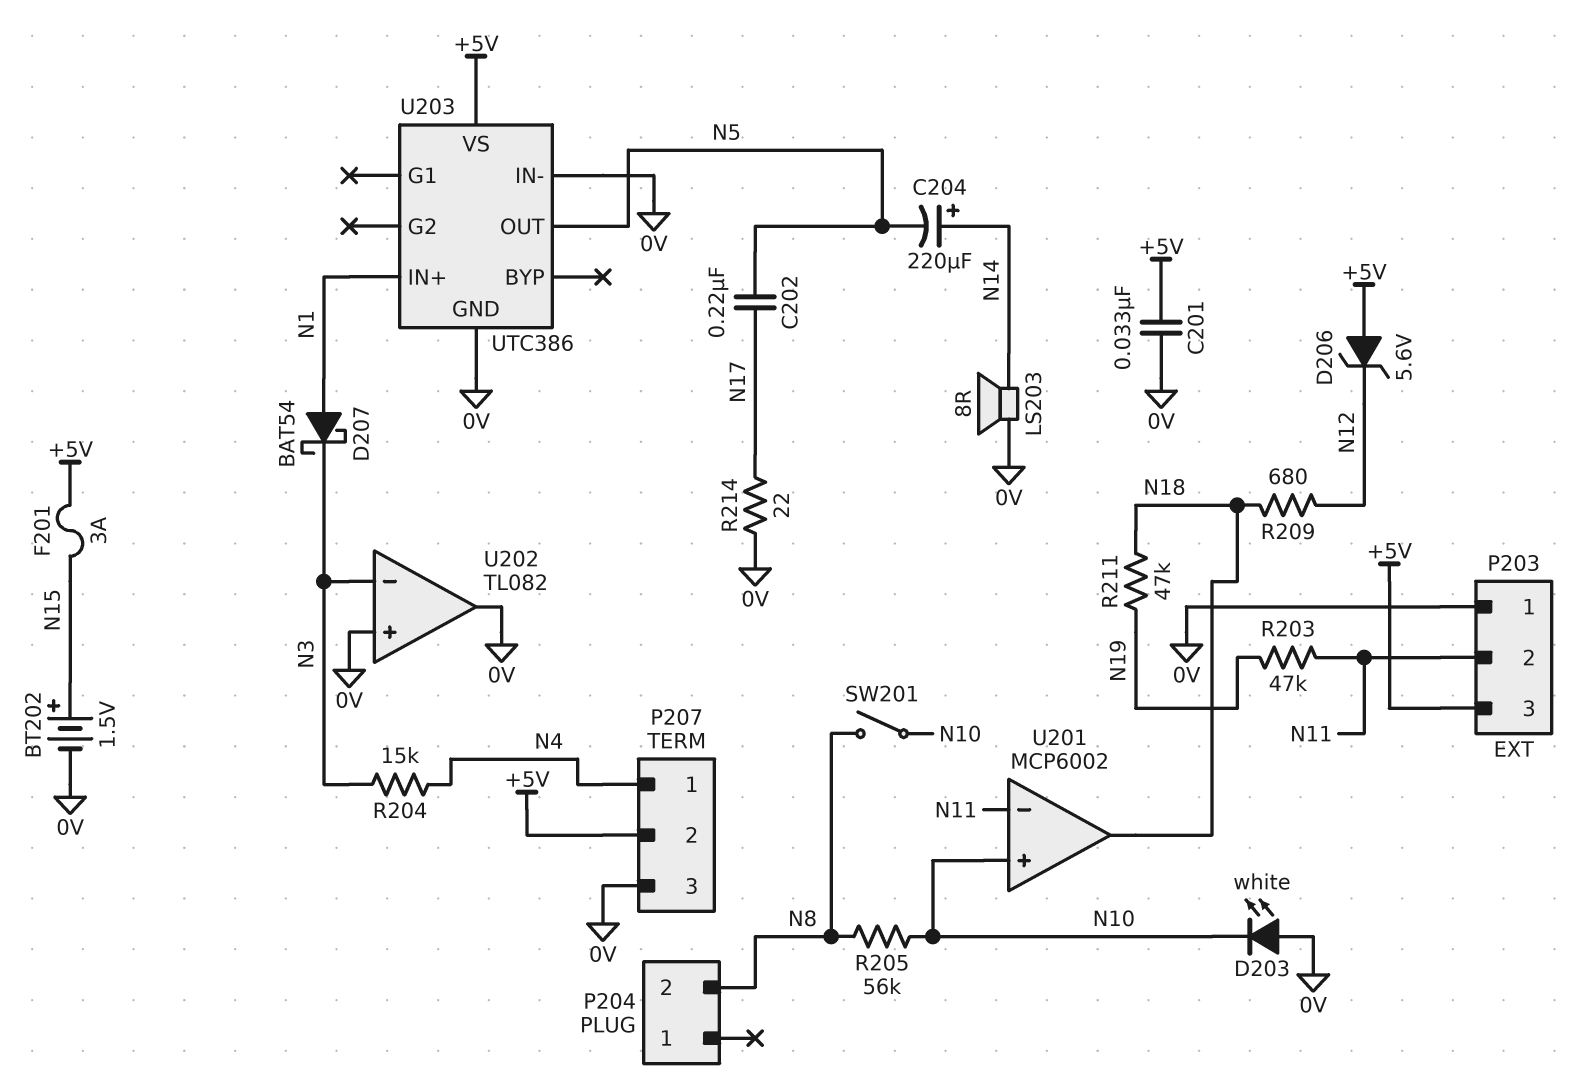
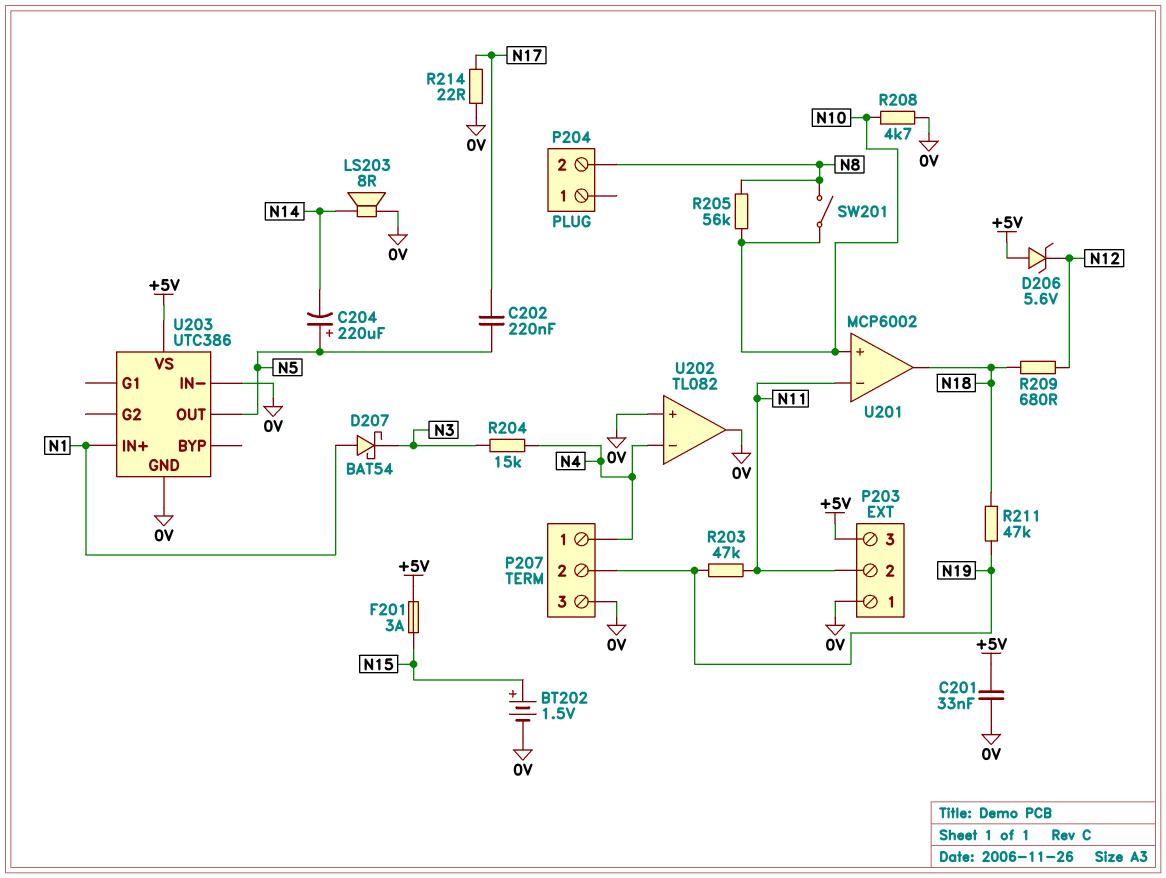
C204: 220uF (plus N14, minus N5) -> 220uF (plus N5, minus N14)
D203: LED white (A 0V, K N10) -> none
P207 pin 2: +5V -> N19
R208: none -> 4.7k (0V, N10)
U202 pin in-: N3 -> N4

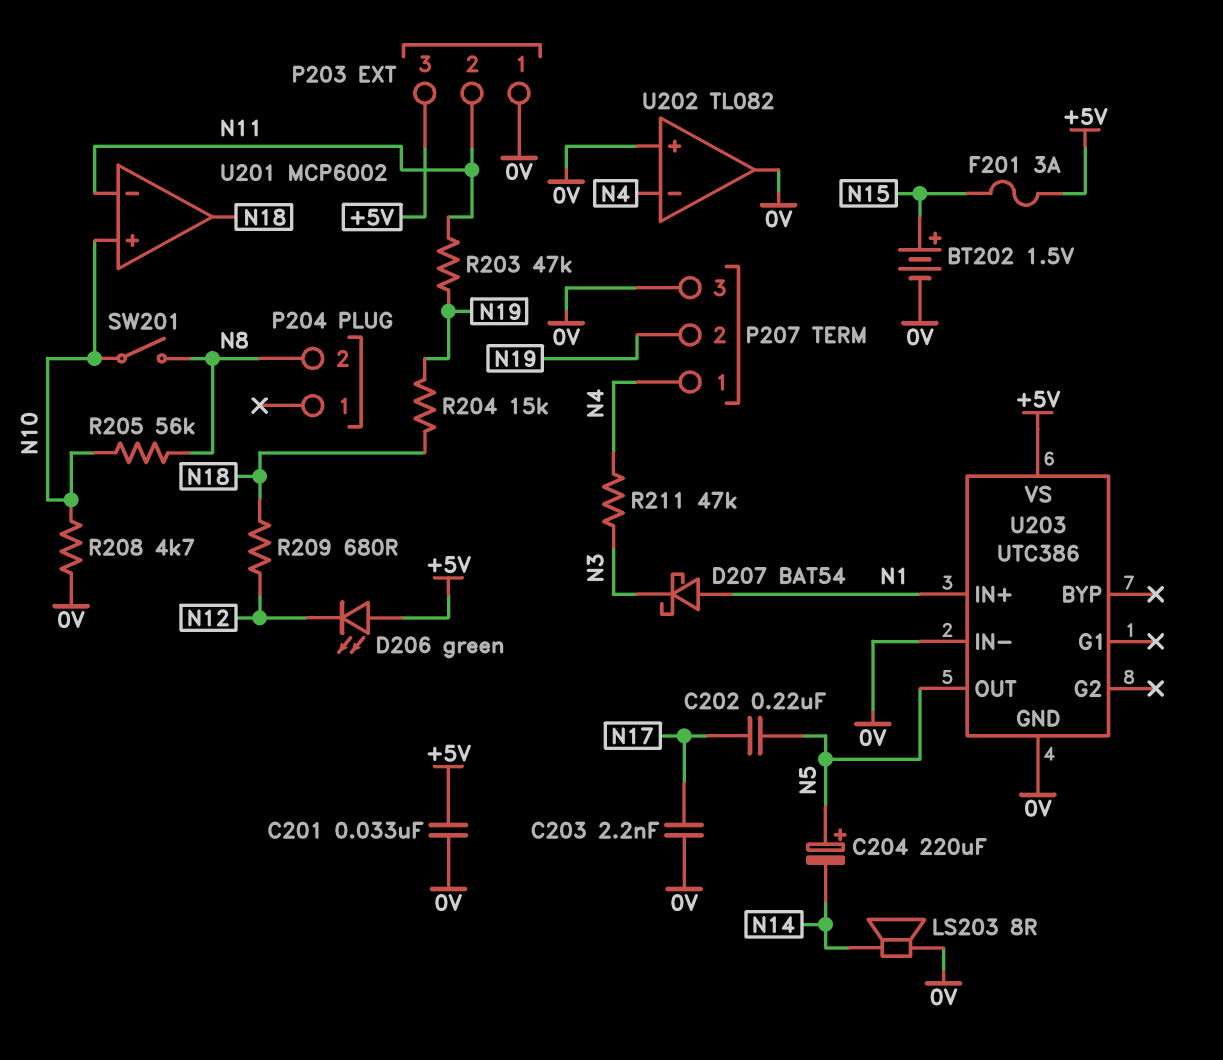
C203: none -> 2.2nF (0V, N17)
D206: zener 5.6V (A +5V, K N12) -> LED green (A +5V, K N12)
R204: 15k (N3, N4) -> 15k (N18, N19)
R211: 47k (N18, N19) -> 47k (N3, N4)
R214: 22 (0V, N17) -> none

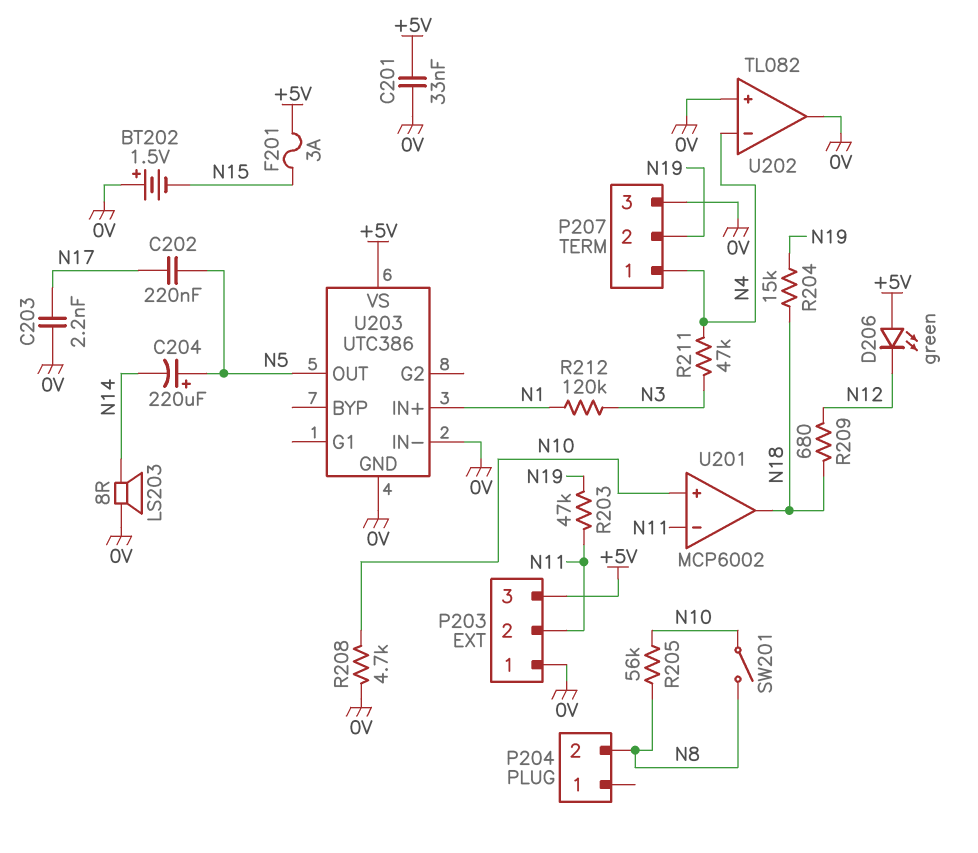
BT202: 1.5V (plus N15, minus 0V) -> 1.5V (plus 0V, minus N15)
D207: schottky BAT54 (A N1, K N3) -> none
R212: none -> 120k (N1, N3)

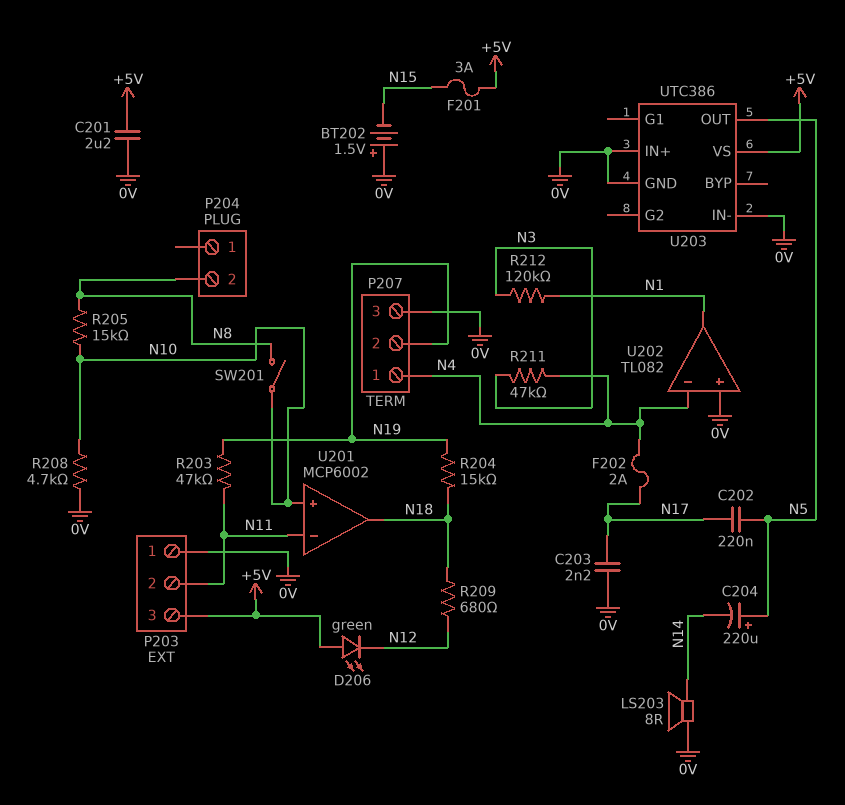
C201: 33nF (+5V, 0V) -> 2.2uF (+5V, 0V)
F202: none -> 2A (N4, N17)
R205: 56k (N8, N10) -> 15k (N8, N10)
U202 pin out: 0V -> N1
U203 pin IN+: N1 -> 0V

